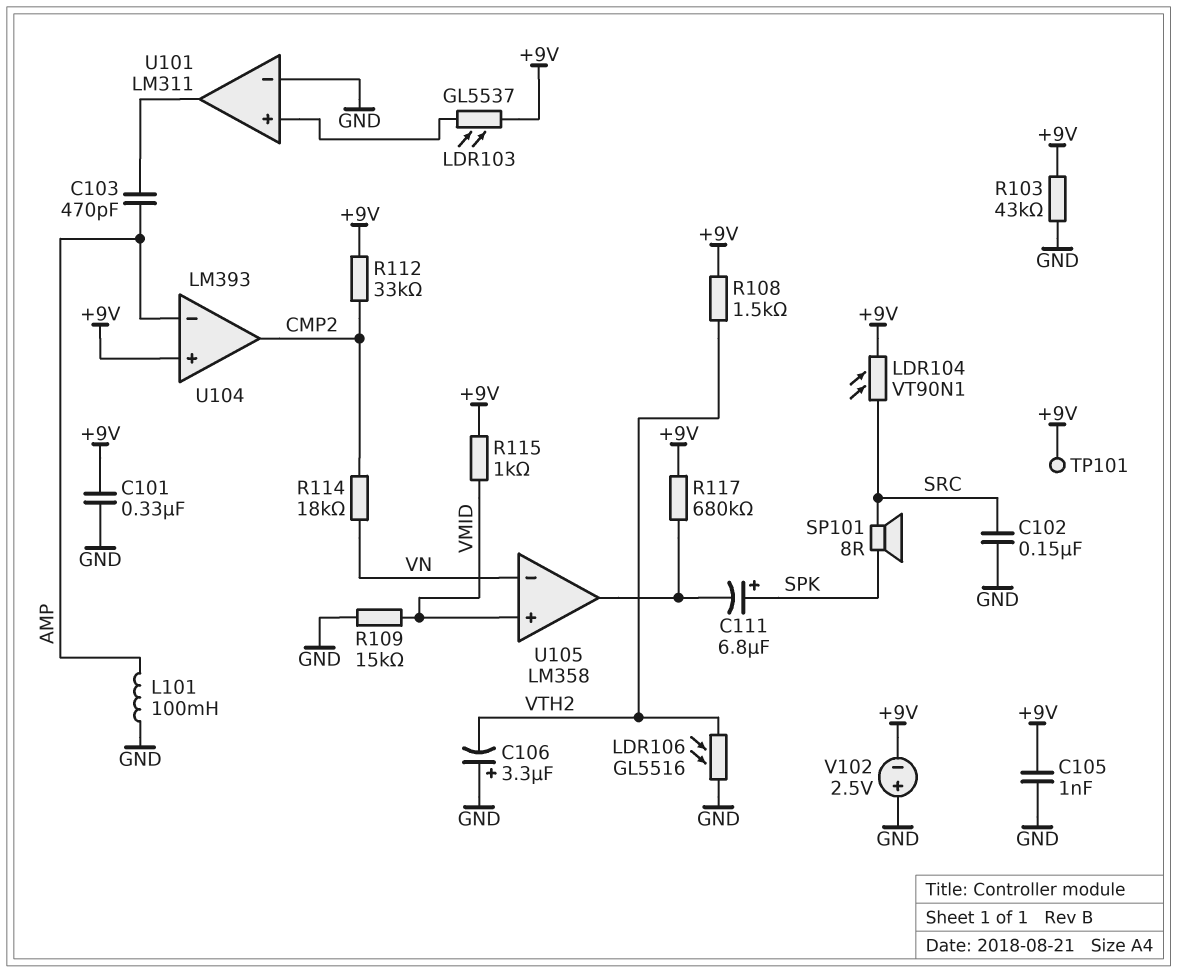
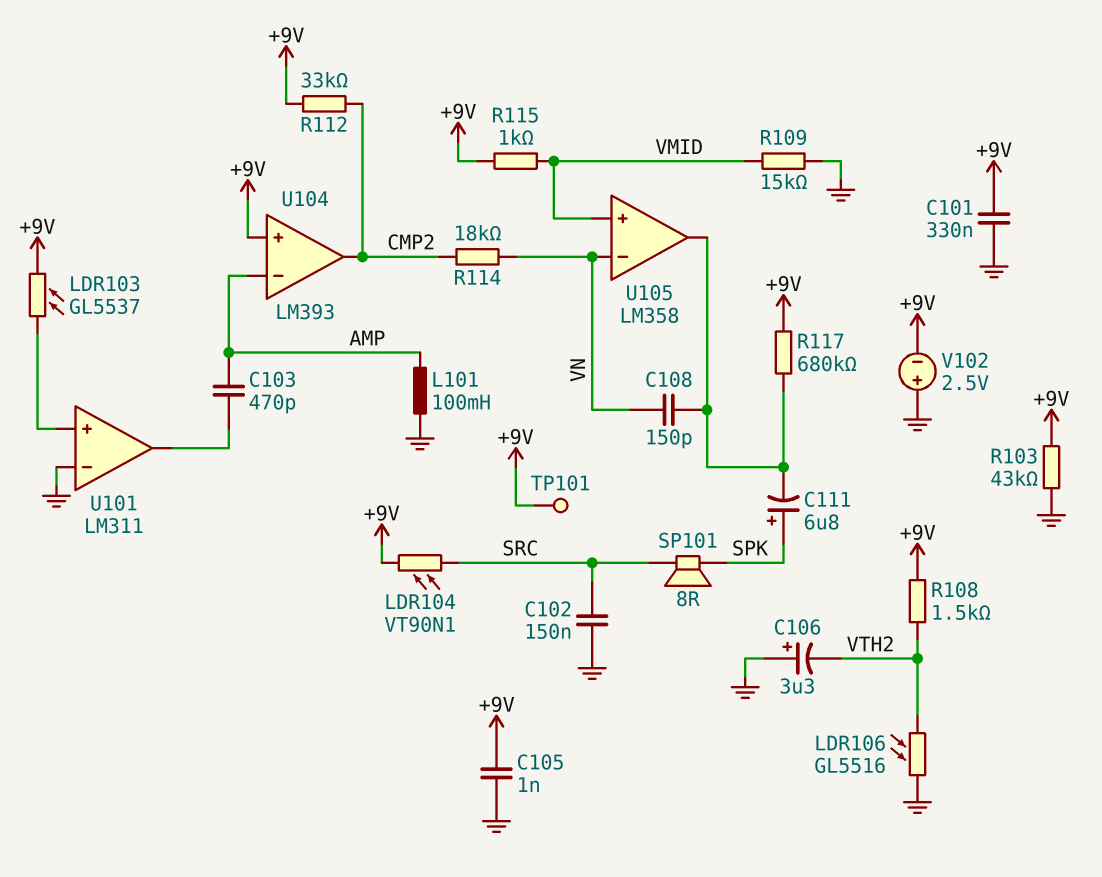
C108: none -> 150pF (U105/out, VN)

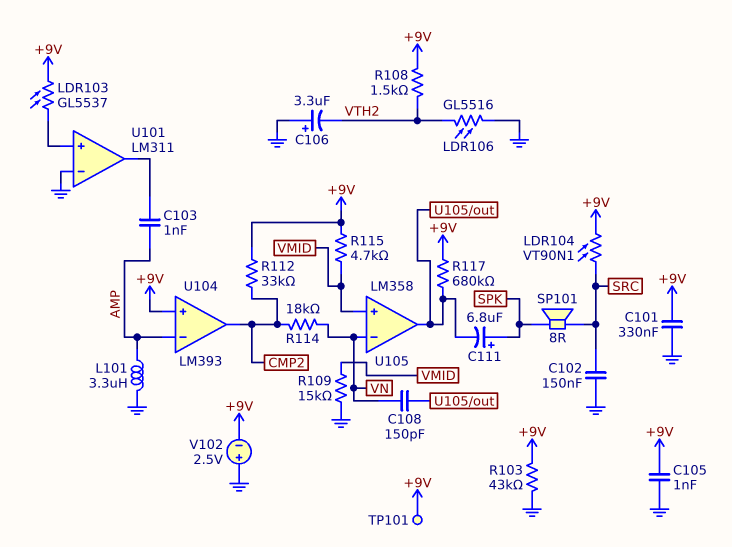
C103: 470pF (AMP, U101/out) -> 1nF (AMP, U101/out)
L101: 100mH (AMP, GND) -> 3.3uH (AMP, GND)
R115: 1k (+9V, VMID) -> 4.7k (+9V, VMID)

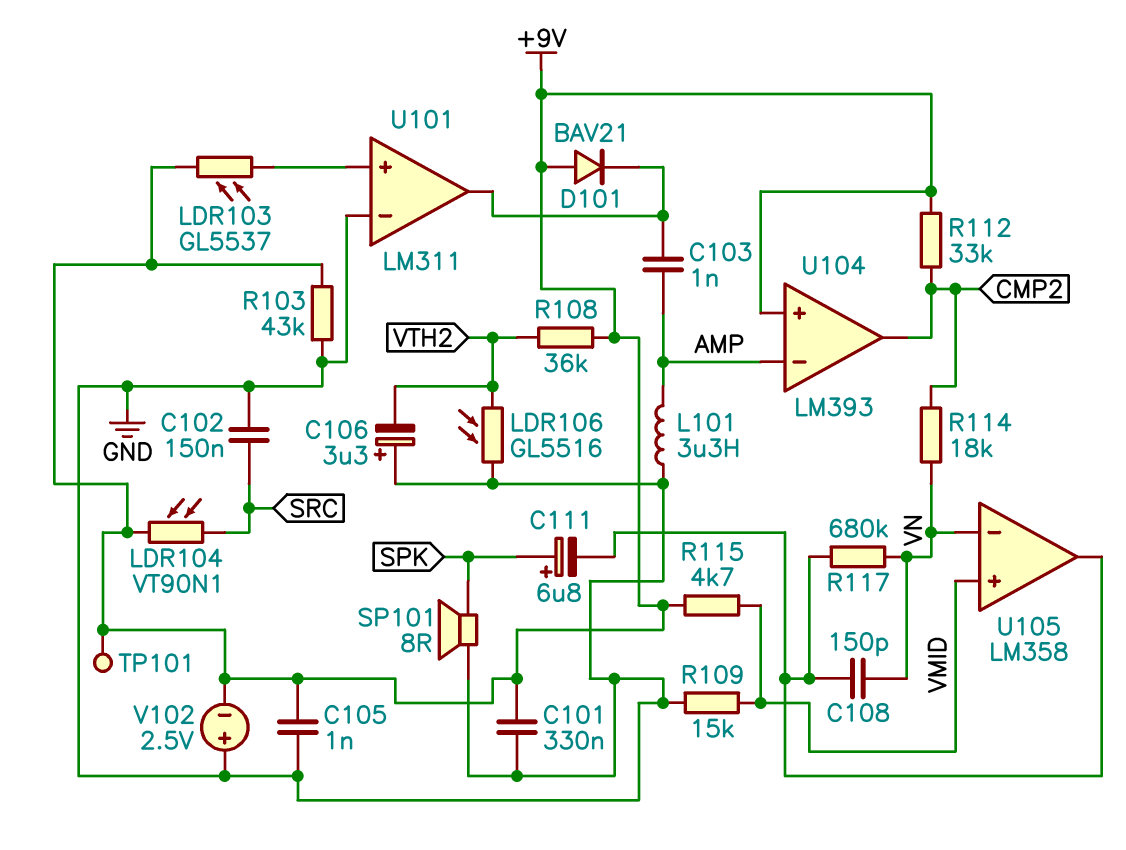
D101: none -> diode BAV21 (A +9V, K U101/out)
R108: 1.5k (+9V, VTH2) -> 36k (+9V, VTH2)
R117: 680k (+9V, U105/out) -> 680k (U105/out, VN)
SP101: speaker 8R (SPK, SRC) -> speaker 8R (GND, SPK)

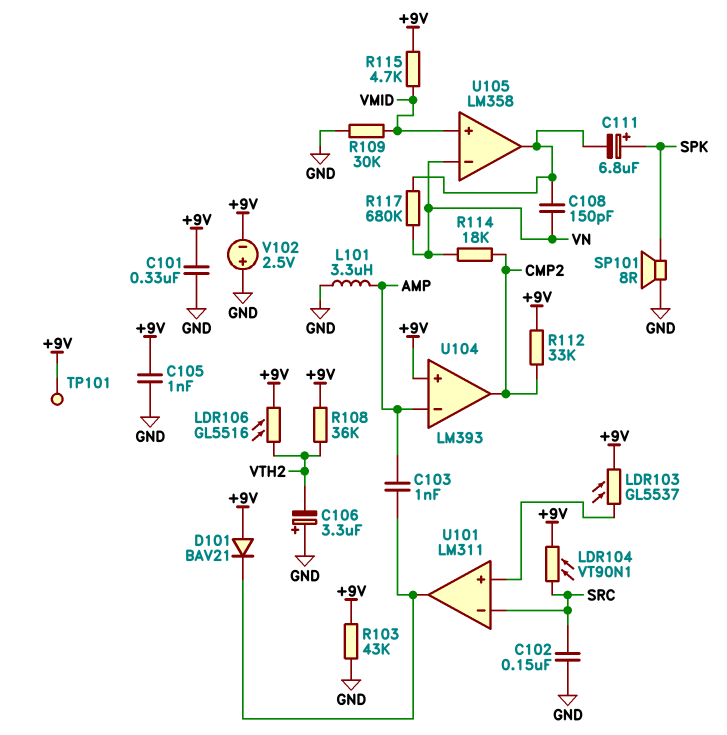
LDR106: GL5516 (GND, VTH2) -> GL5516 (+9V, VTH2)
R109: 15k (GND, VMID) -> 30k (GND, VMID)
U101 pin in-: GND -> SRC

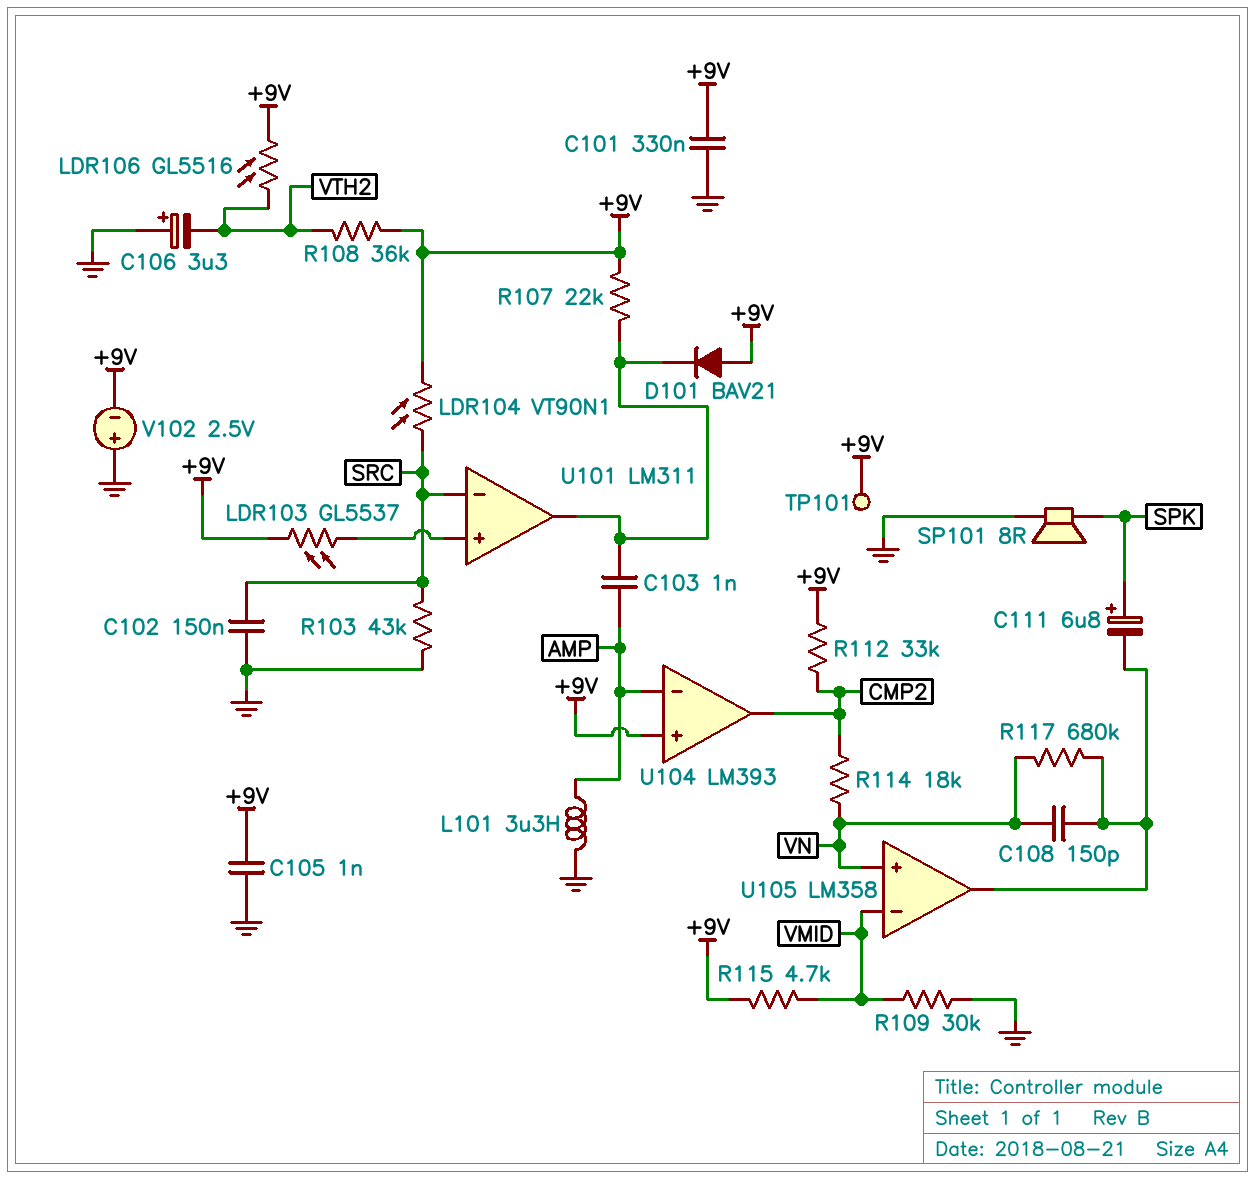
R103: 43k (+9V, GND) -> 43k (GND, SRC)
R107: none -> 22k (+9V, U101/out)
U105 pin in+: VMID -> VN
U105 pin in-: VN -> VMID

